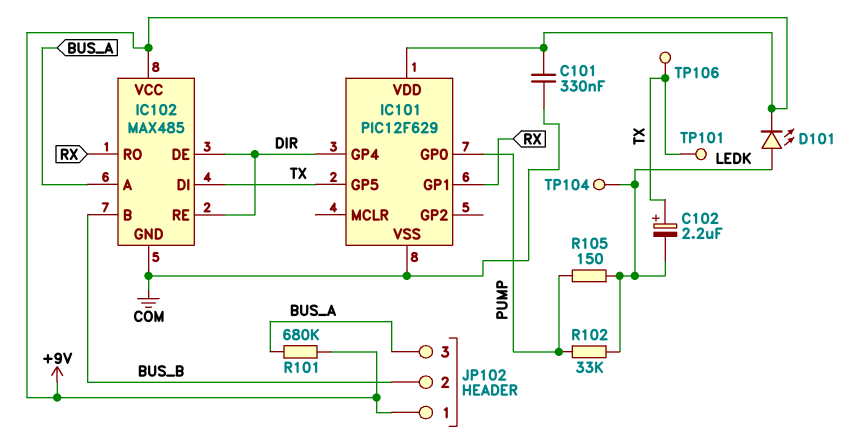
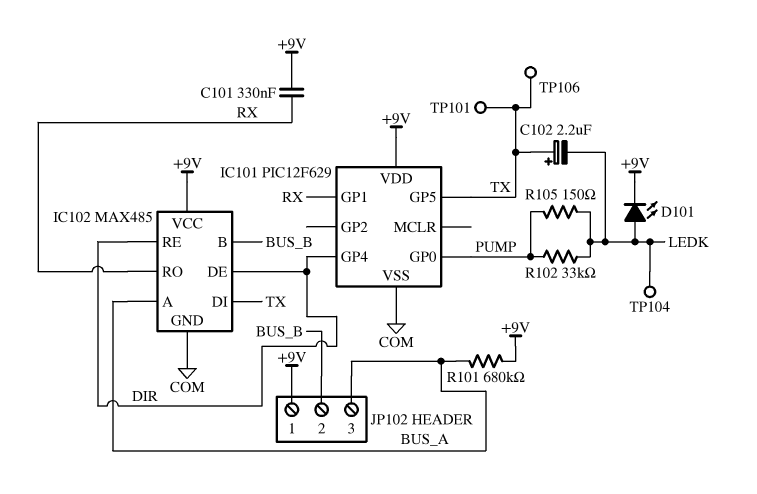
C101: 330nF (+9V, COM) -> 330nF (+9V, RX)

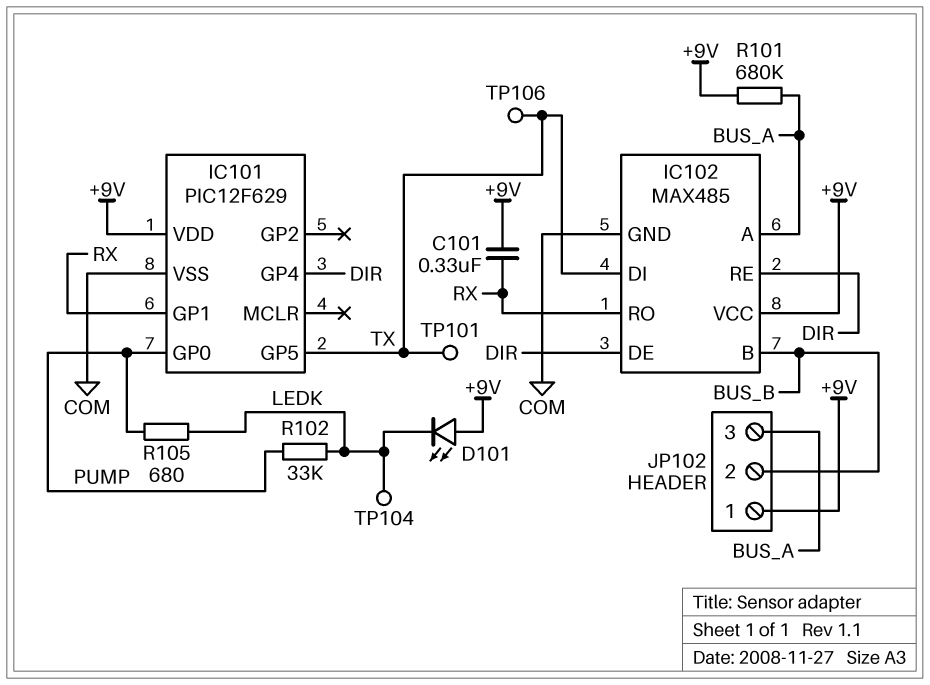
C102: 2.2uF (plus TX, minus LEDK) -> none
D101: LED (A LEDK, K +9V) -> LED (A +9V, K LEDK)
R105: 150 (LEDK, PUMP) -> 680 (LEDK, PUMP)

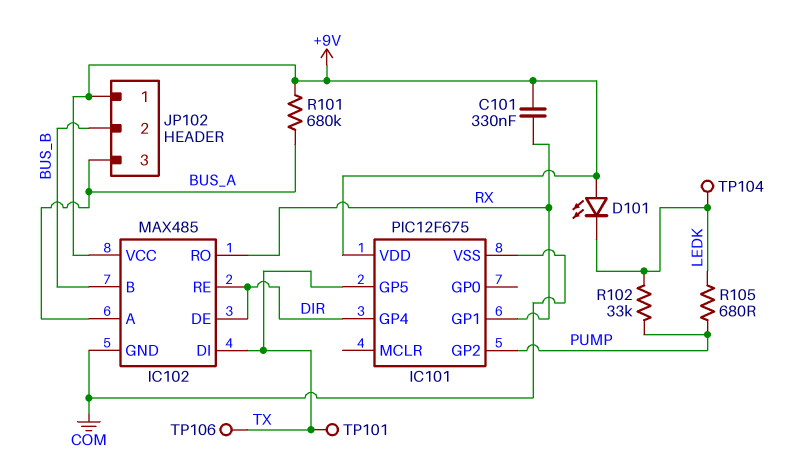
IC101: PIC12F629 -> PIC12F675
IC101 pin GP0: PUMP -> none
IC101 pin GP2: none -> PUMP

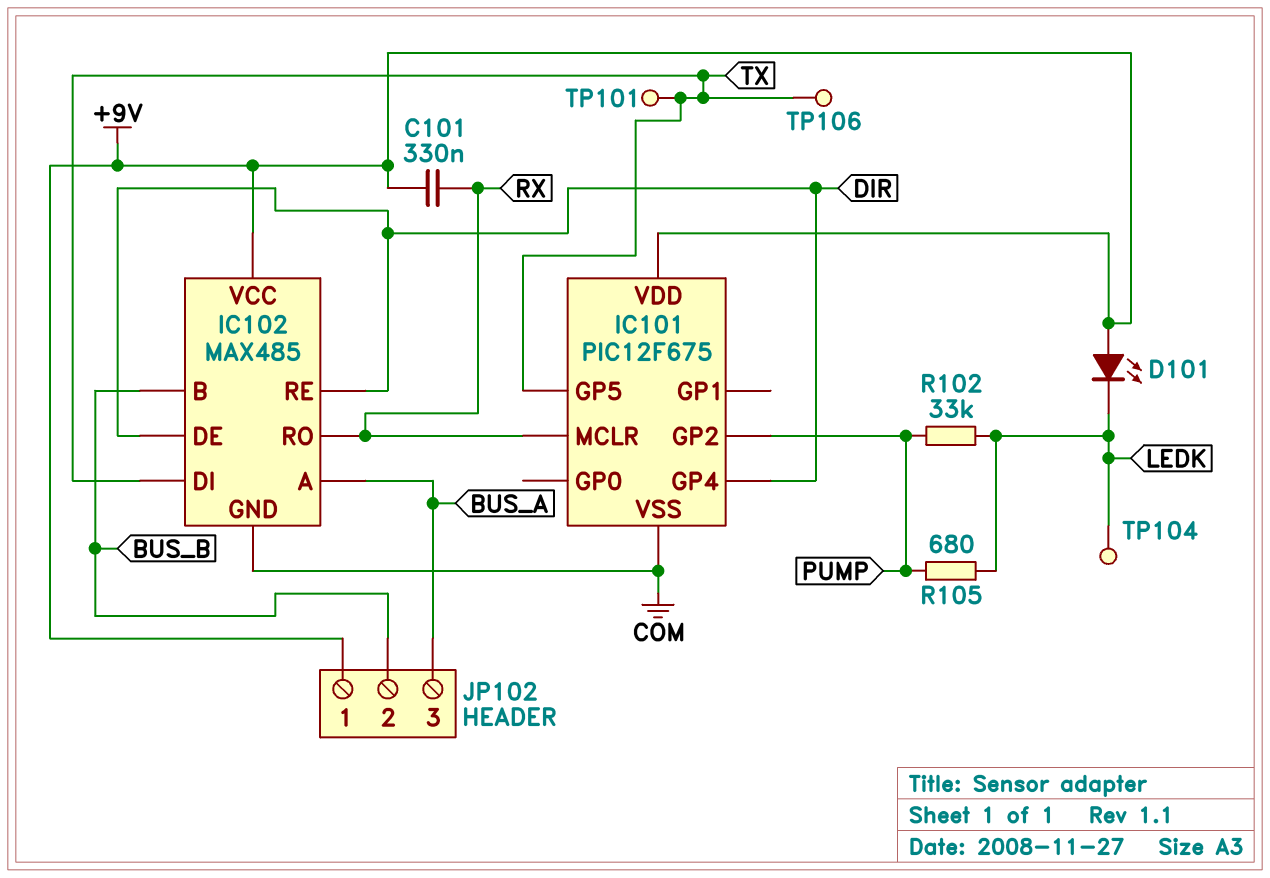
IC101 pin GP1: RX -> none
IC101 pin MCLR: none -> RX
R101: 680k (+9V, BUS_A) -> none

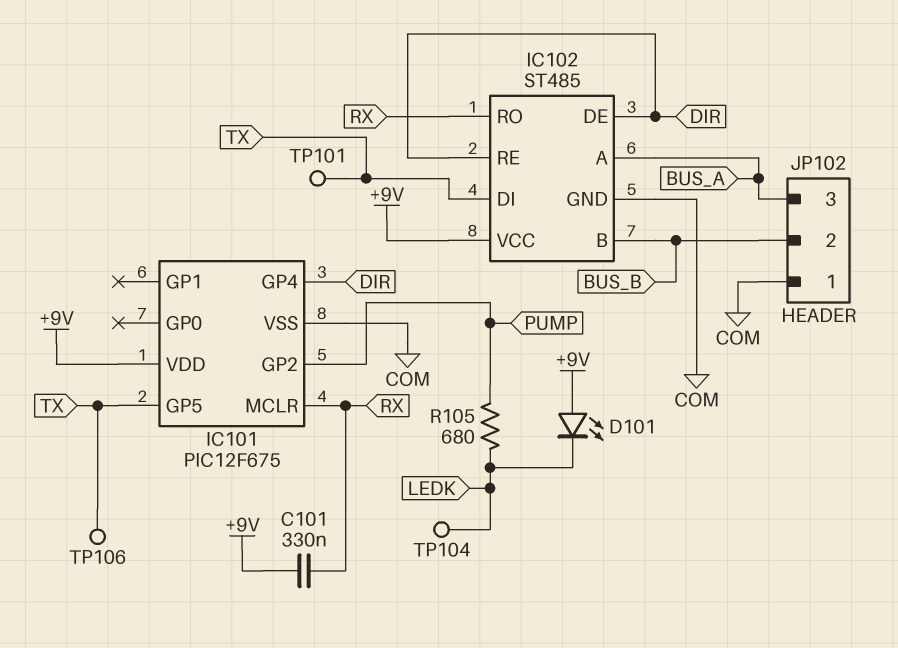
IC102: MAX485 -> ST485
JP102 pin 1: +9V -> COM
R102: 33k (LEDK, PUMP) -> none

